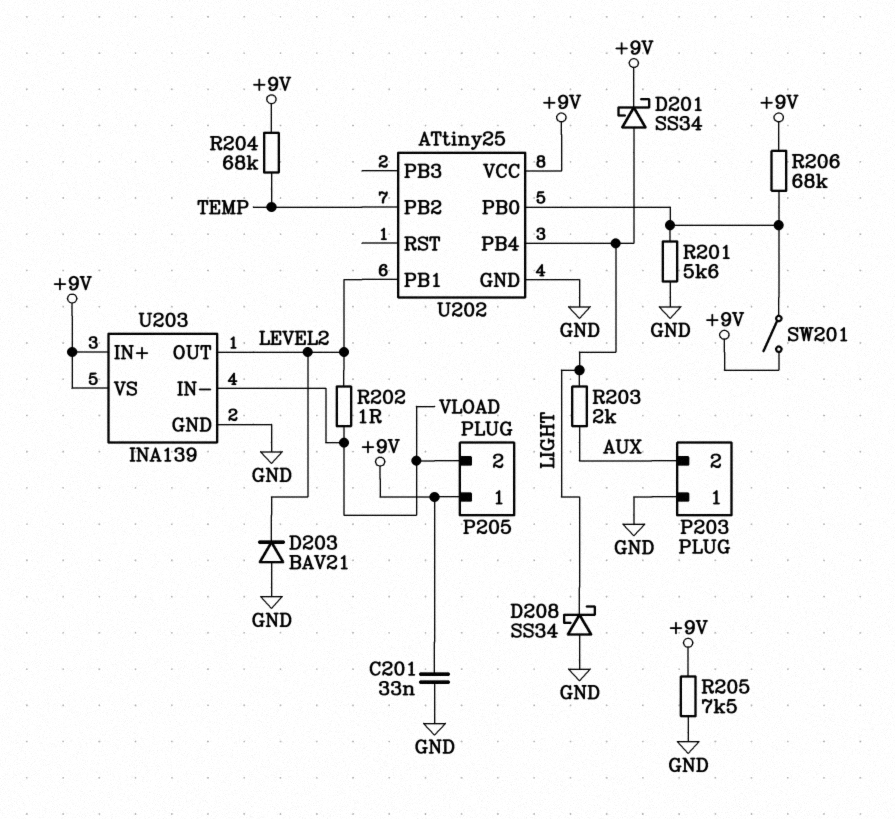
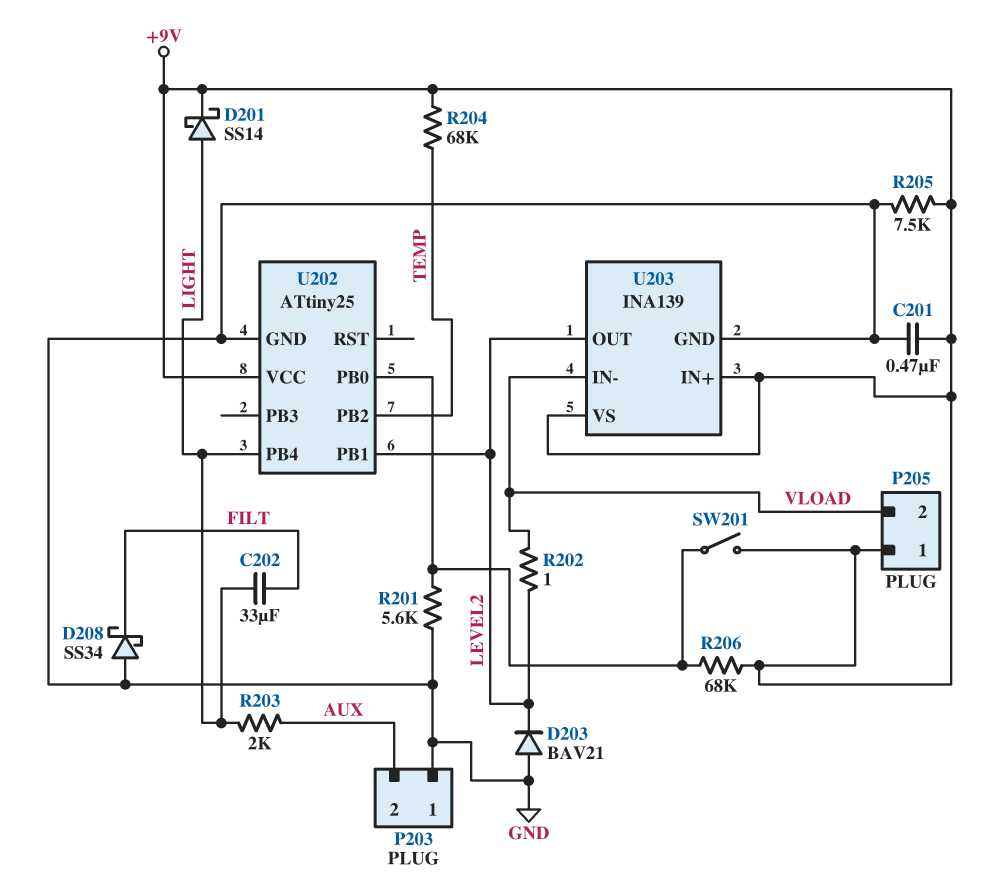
C201: 33nF (+9V, GND) -> 470nF (+9V, GND)
C202: none -> 33uF (FILT, LIGHT)
D201: schottky SS34 (A LIGHT, K +9V) -> schottky SS14 (A LIGHT, K +9V)
D208: schottky SS34 (A GND, K LIGHT) -> schottky SS34 (A GND, K FILT)

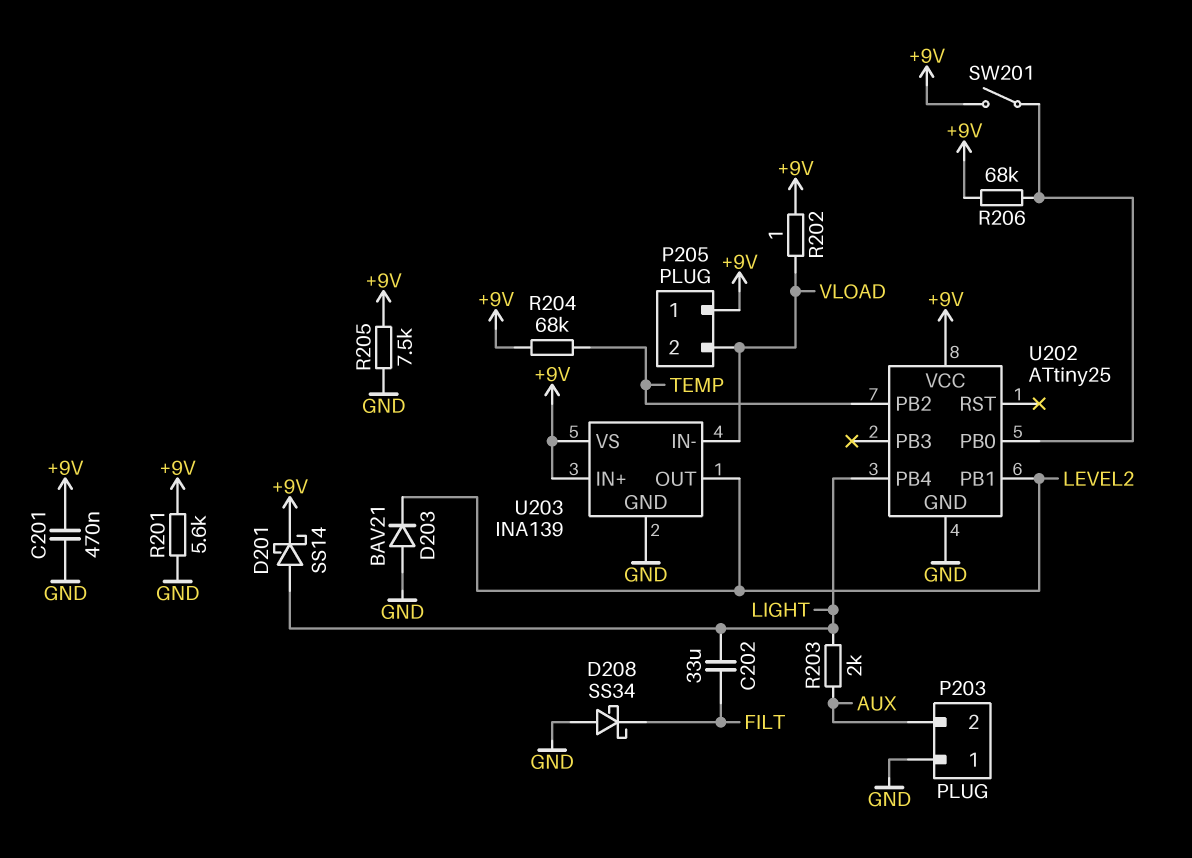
R201: 5.6k (GND, U202/PB0) -> 5.6k (+9V, GND)
R202: 1 (LEVEL2, VLOAD) -> 1 (+9V, VLOAD)

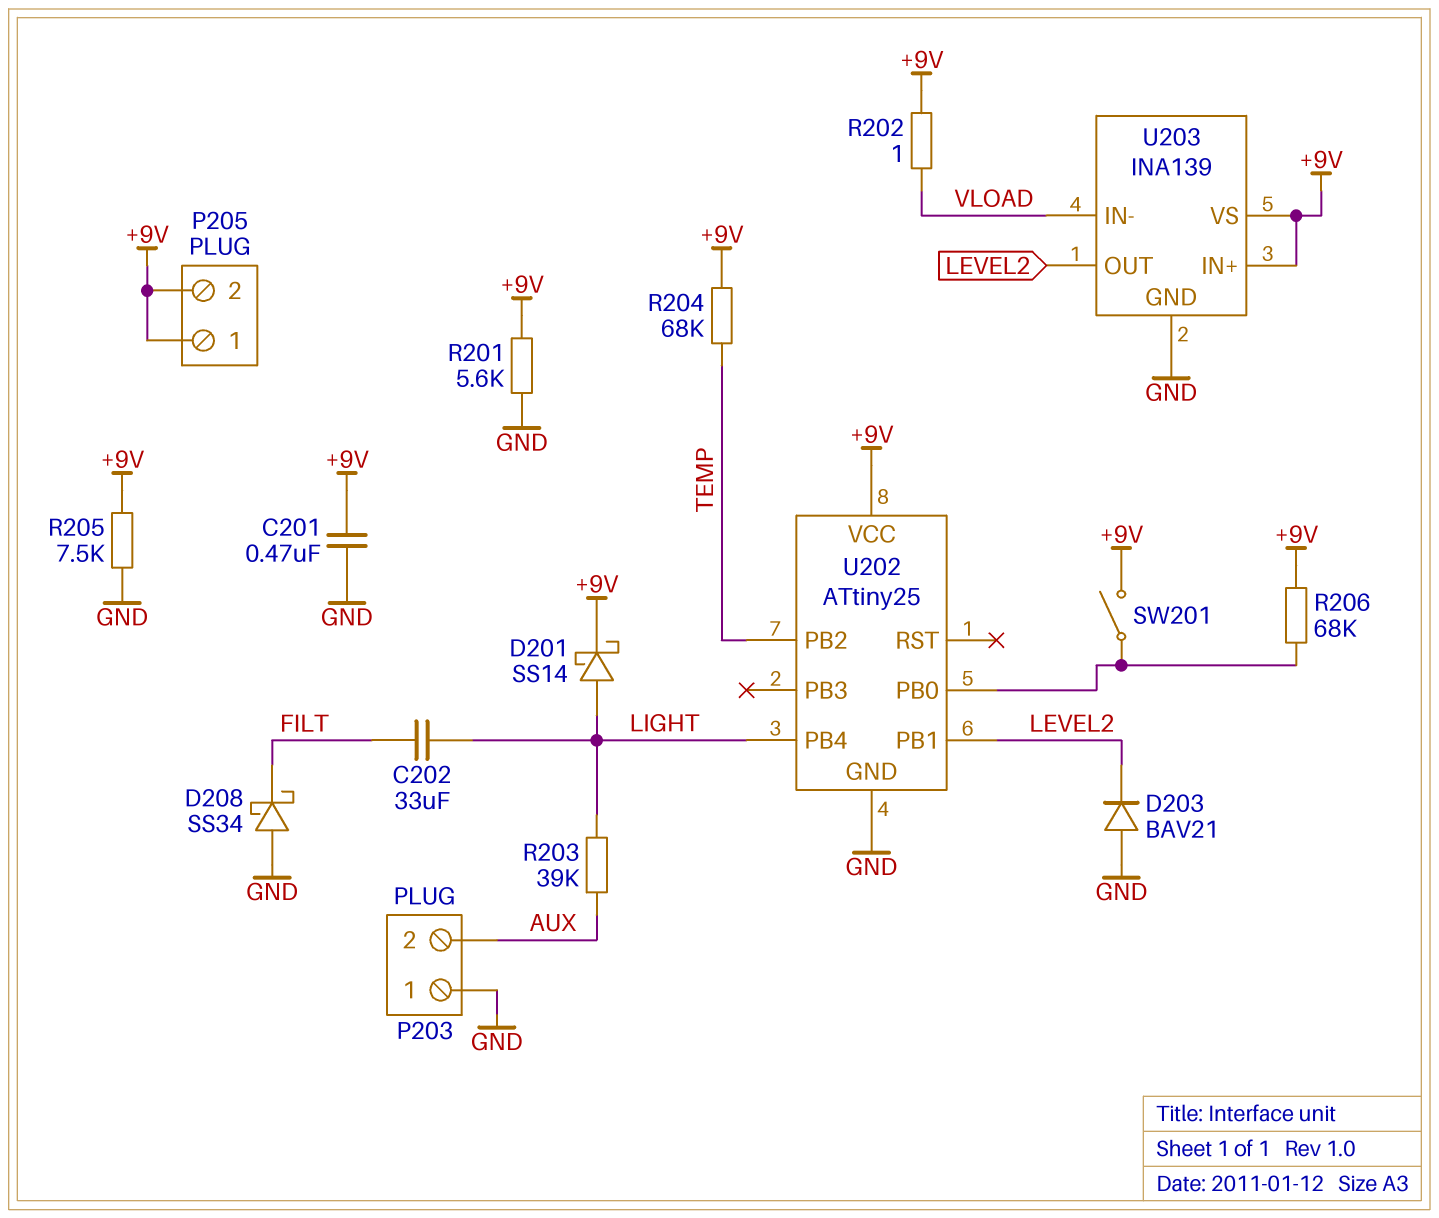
P205 pin 2: VLOAD -> +9V
R203: 2k (AUX, LIGHT) -> 39k (AUX, LIGHT)

